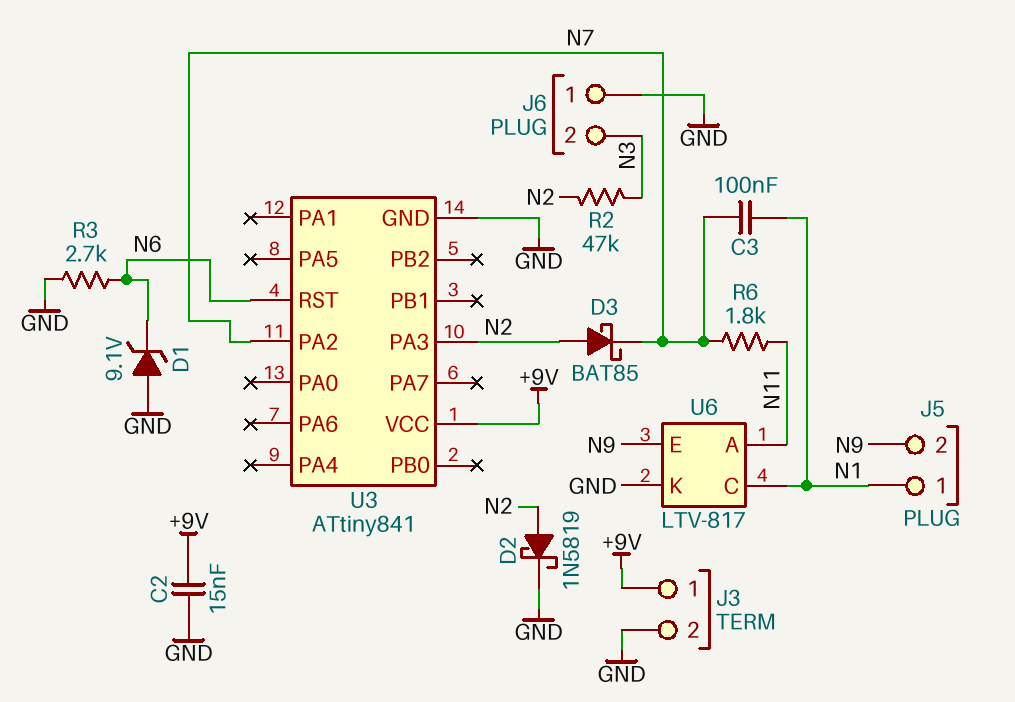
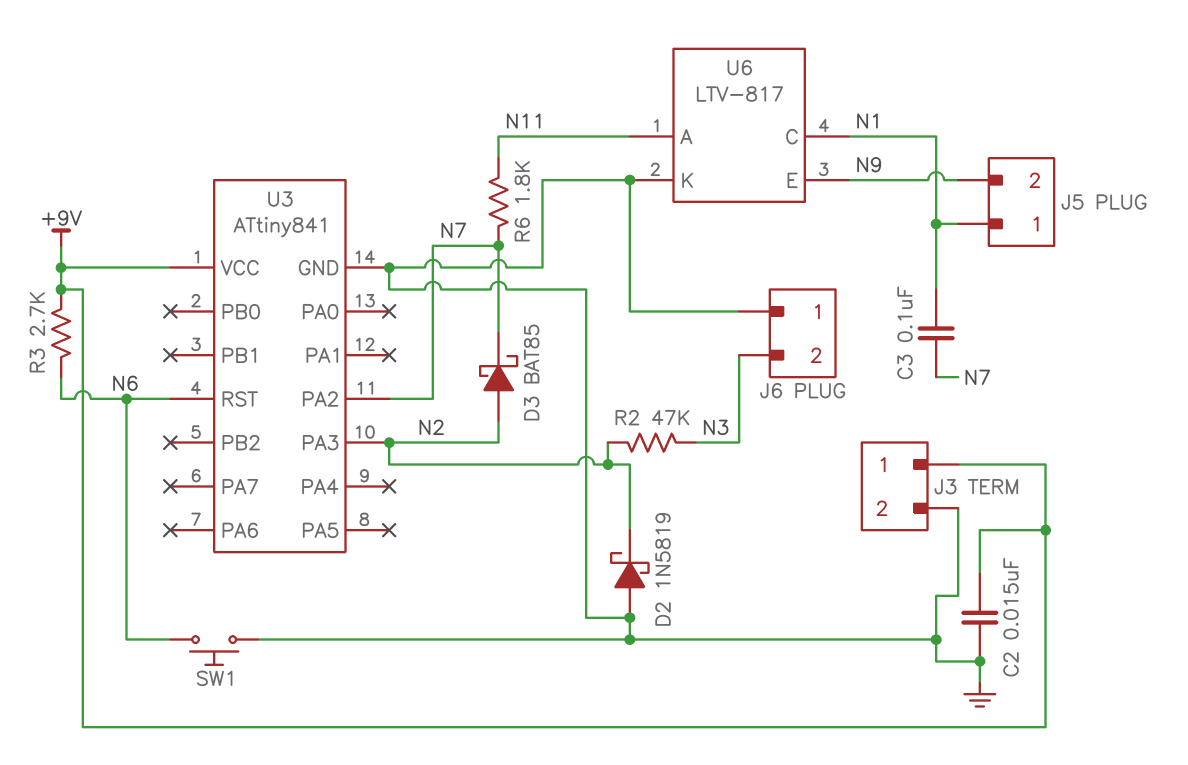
D1: zener 9.1V (A GND, K N6) -> none
D2: schottky 1N5819 (A N2, K GND) -> schottky 1N5819 (A GND, K N2)
R3: 2.7k (GND, N6) -> 2.7k (+9V, N6)
SW1: none -> button (GND, N6)

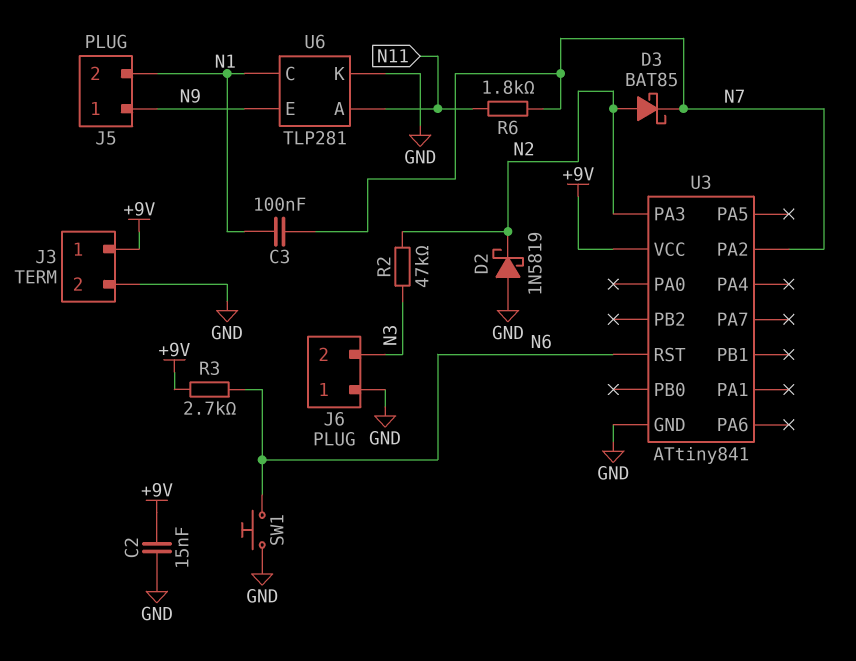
J5 pin 1: N1 -> N9
J5 pin 2: N9 -> N1
U6: LTV-817 -> TLP281

